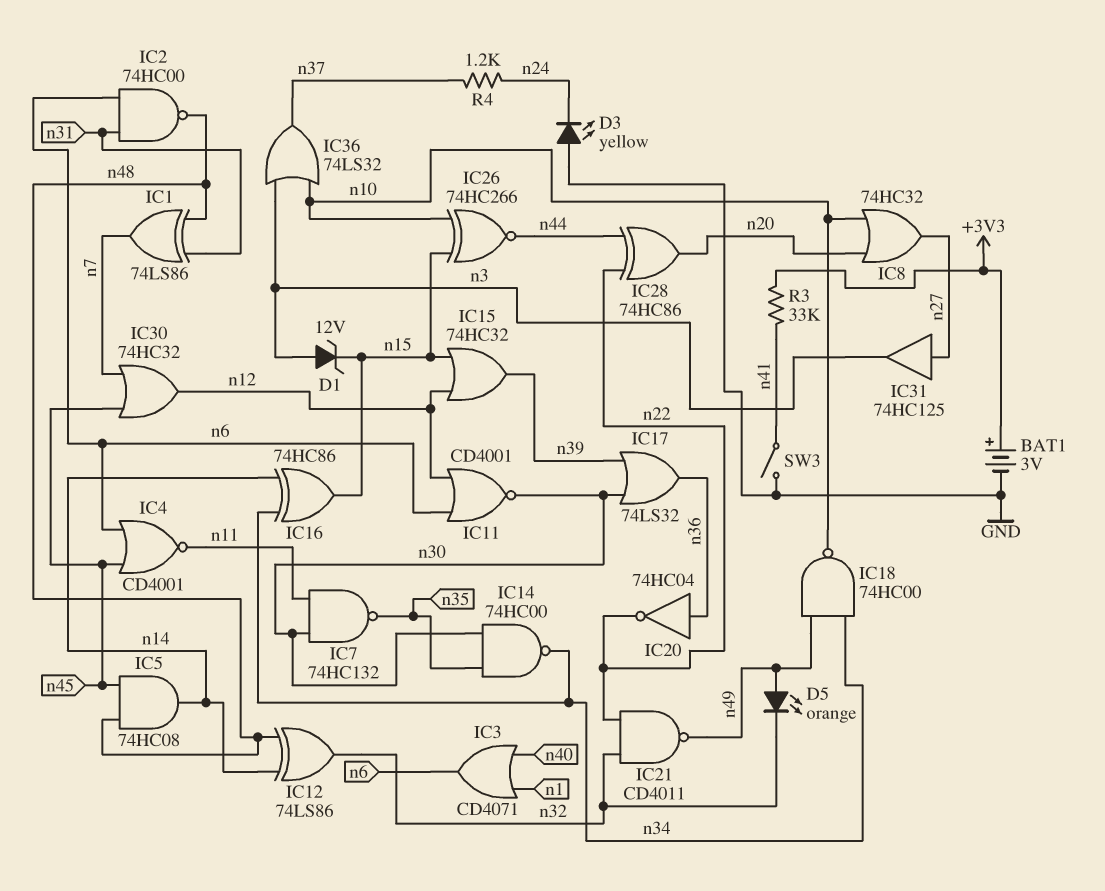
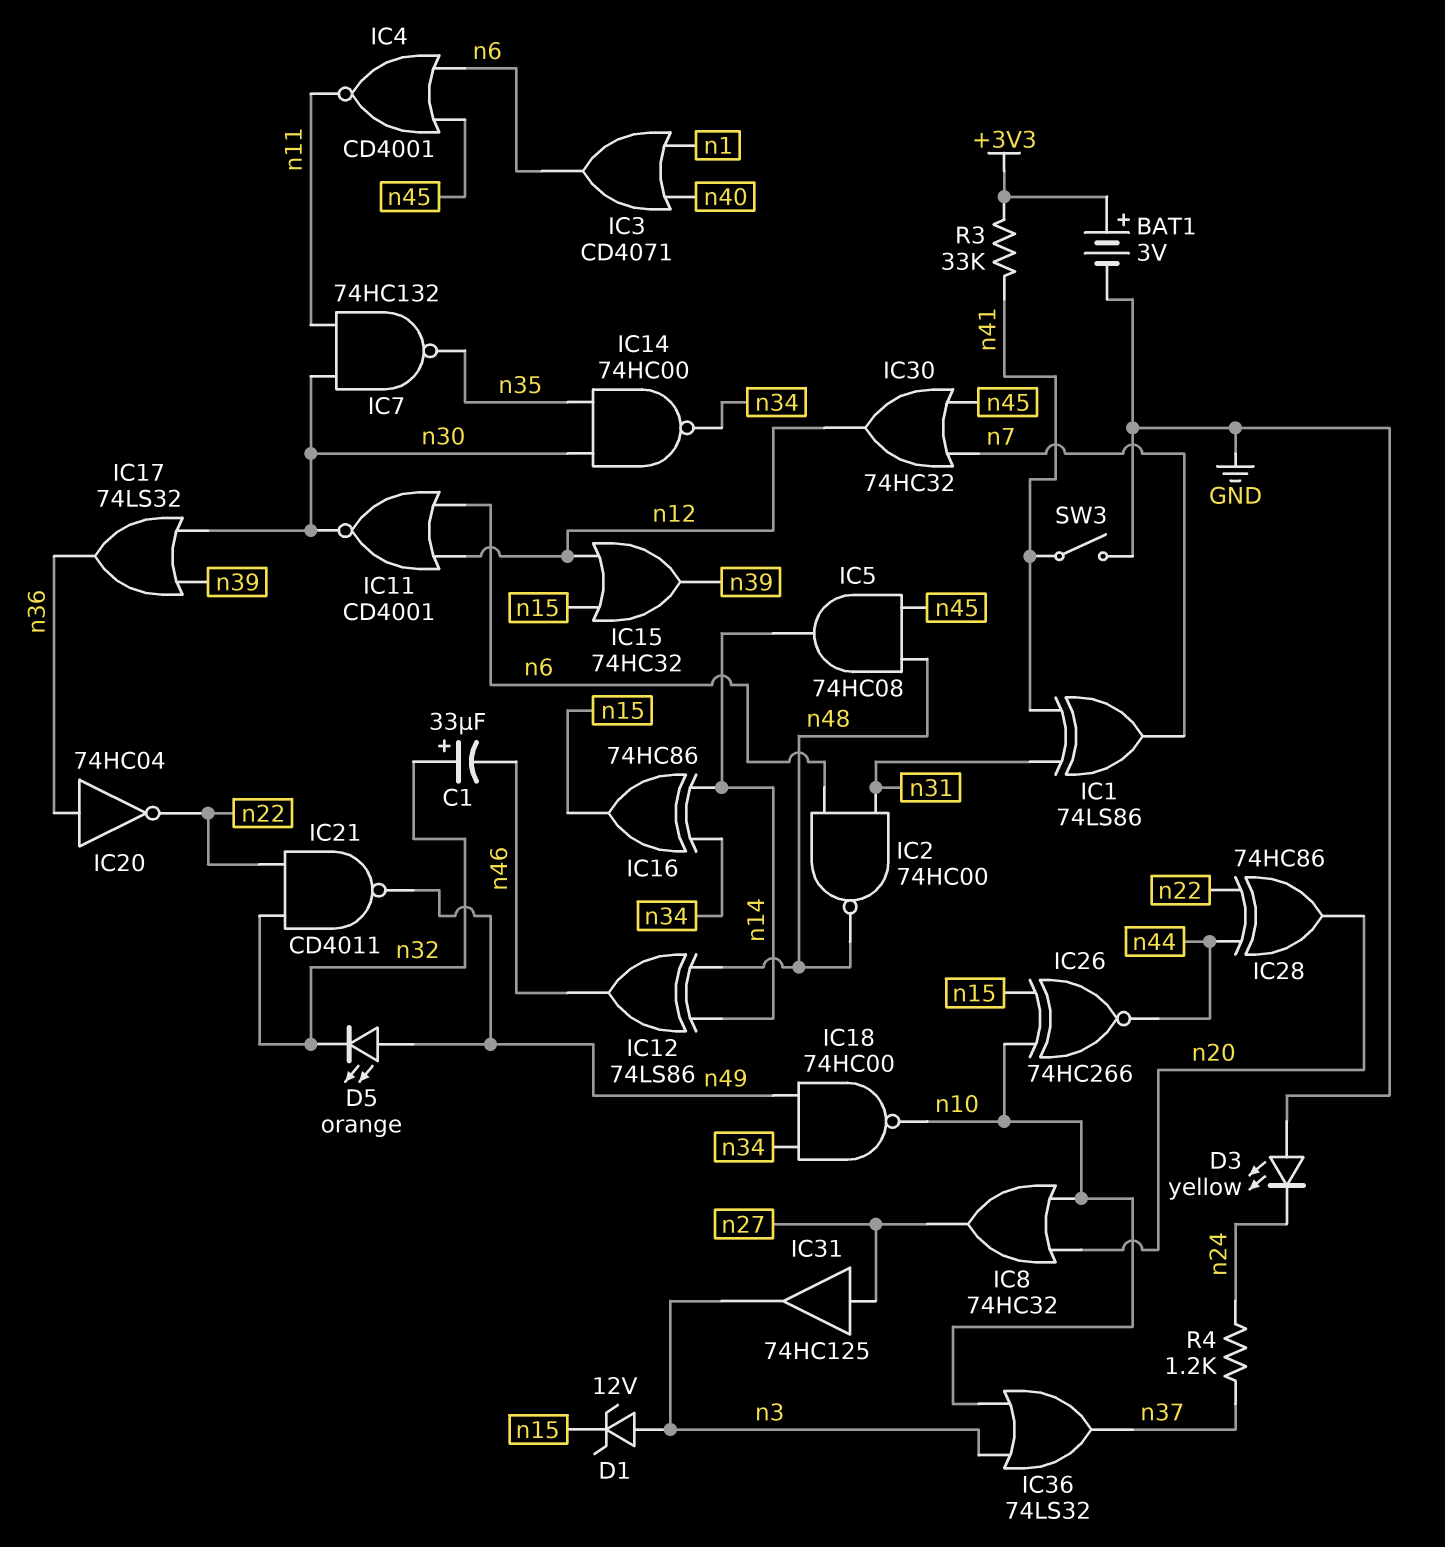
C1: none -> 33uF (plus n32, minus n46)
IC1: XOR 74LS86 (in n31, in n48, out n7) -> XOR 74LS86 (in n31, in n41, out n7)
IC12: XOR 74LS86 (in n14, in n48, out n32) -> XOR 74LS86 (in n14, in n48, out n46)

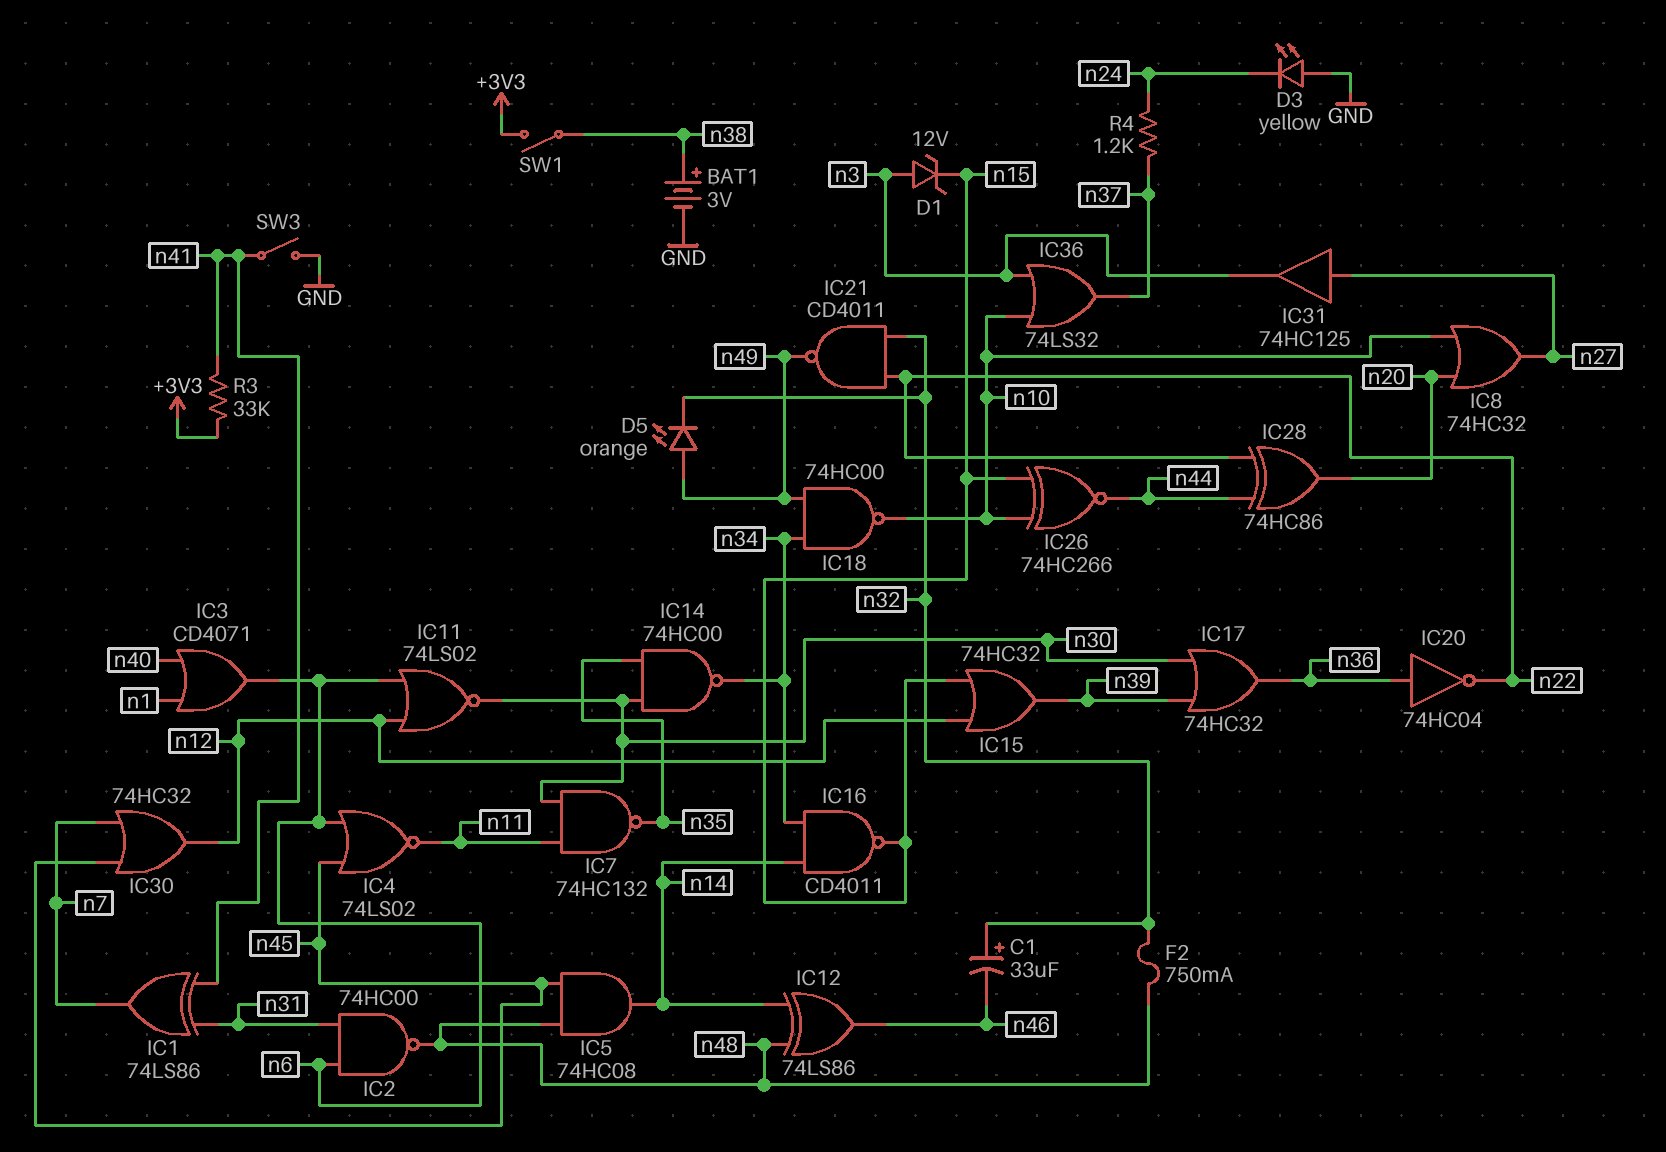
BAT1: 3V (plus +3V3, minus GND) -> 3V (plus n38, minus GND)
F2: none -> 750mA (n32, n48)
IC4: NOR CD4001 (in n6, in n45, out n11) -> NOR 74LS02 (in n6, in n45, out n11)
IC11: NOR CD4001 (in n6, in n12, out n30) -> NOR 74LS02 (in n6, in n12, out n30)
IC16: XOR 74HC86 (in n14, in n34, out n15) -> NAND CD4011 (in n14, in n34, out n15)
IC17: OR 74LS32 (in n30, in n39, out n36) -> OR 74HC32 (in n30, in n39, out n36)
SW1: none -> switch (+3V3, n38)

